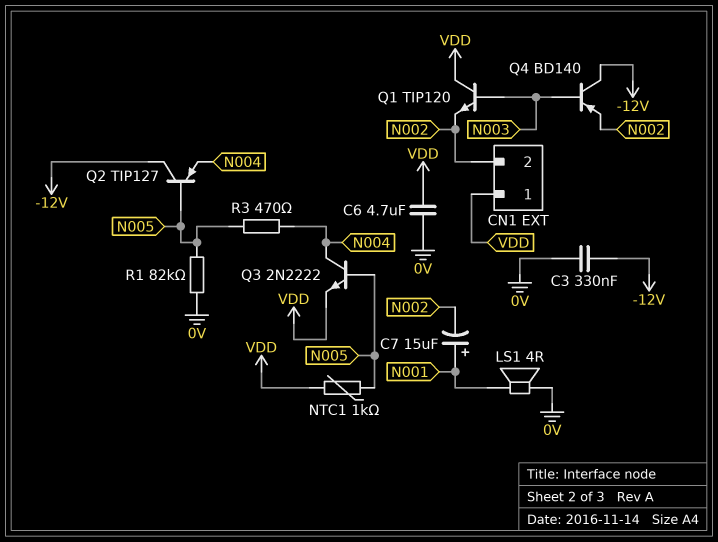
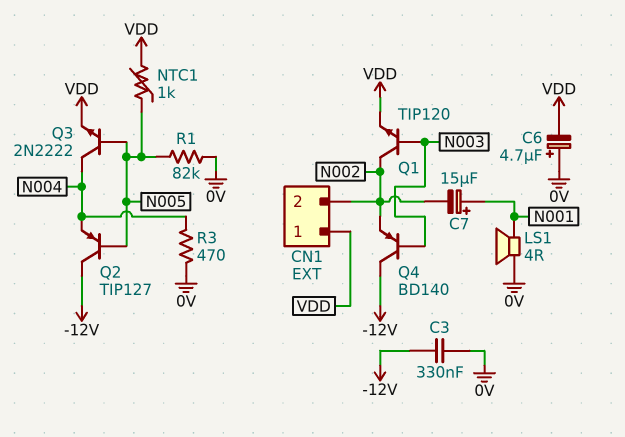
C6: 4.7uF (0V, VDD) -> 4.7uF (plus 0V, minus VDD)
Q1: NPN TIP120 (B N003, C VDD, E N002) -> NPN TIP120 (B N003, C N002, E VDD)
R3: 470 (N004, N005) -> 470 (0V, N004)

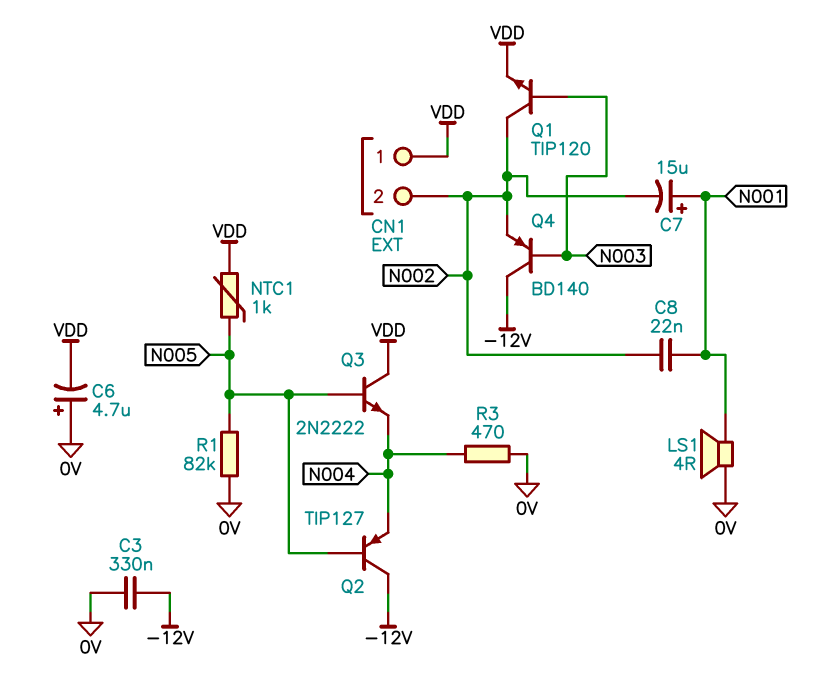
C8: none -> 22nF (N001, N002)
Q3: NPN 2N2222 (B N005, C N004, E VDD) -> NPN 2N2222 (B N005, C VDD, E N004)

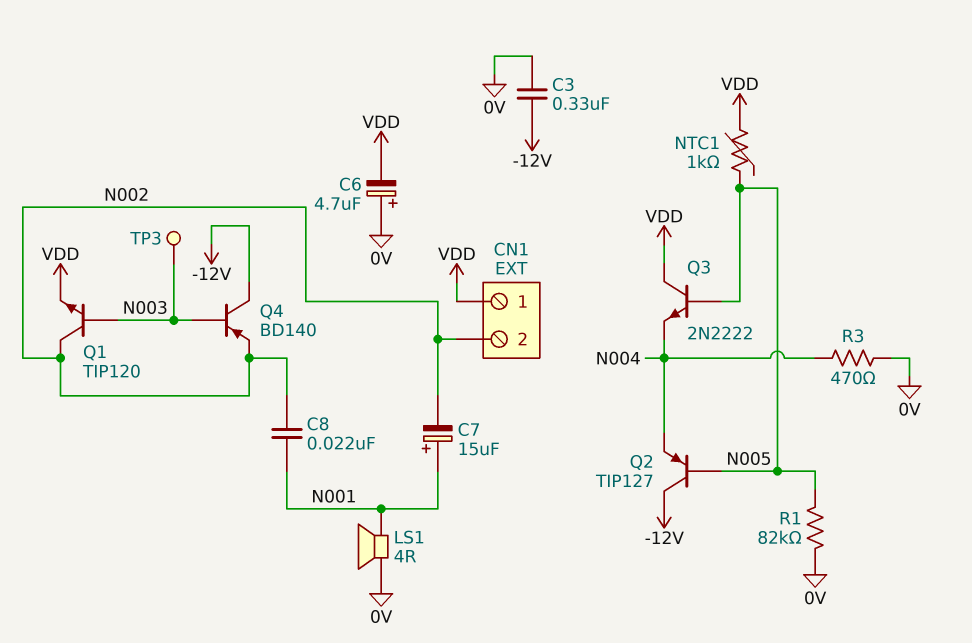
TP3: none -> test point (N003)

